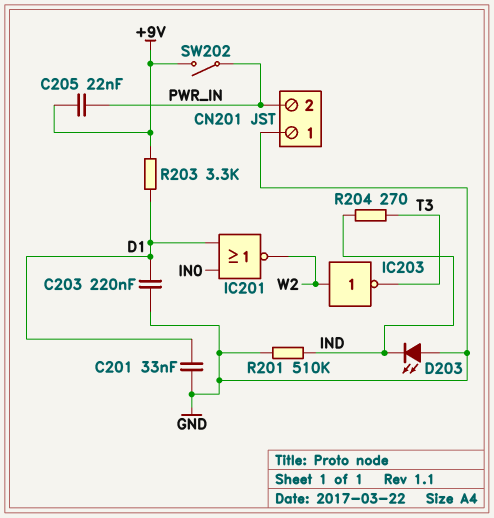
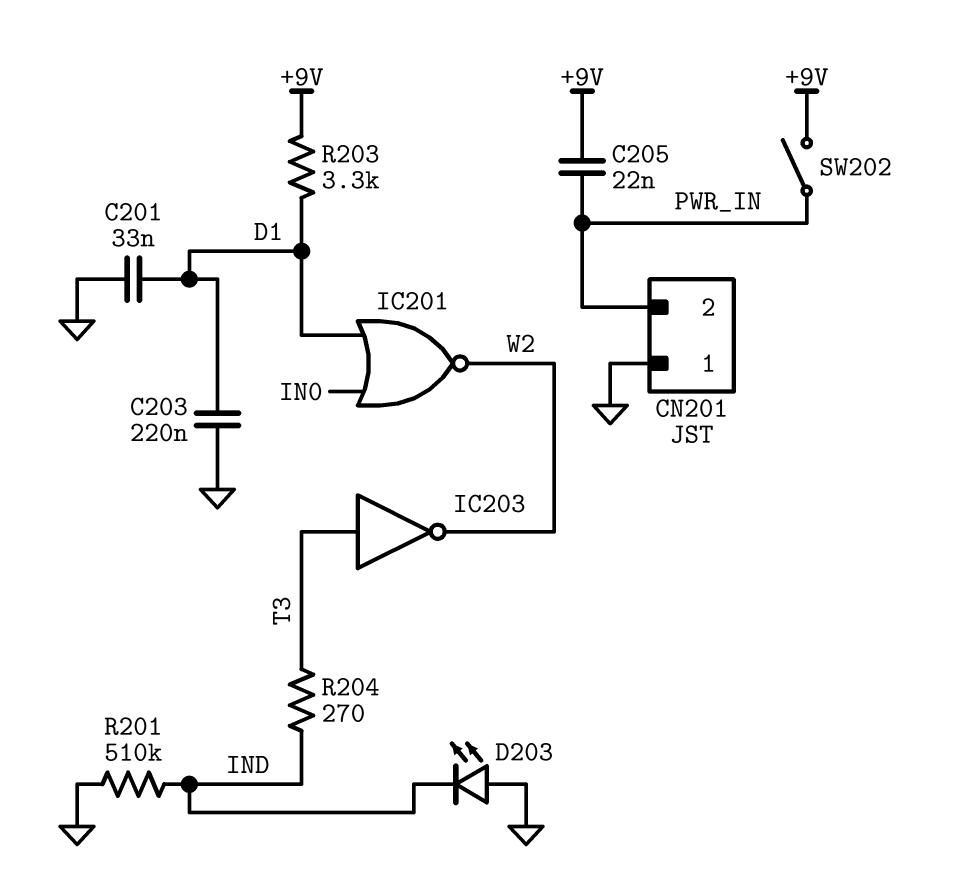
IC203: NOT (in W2, out T3) -> NOT (in T3, out W2)

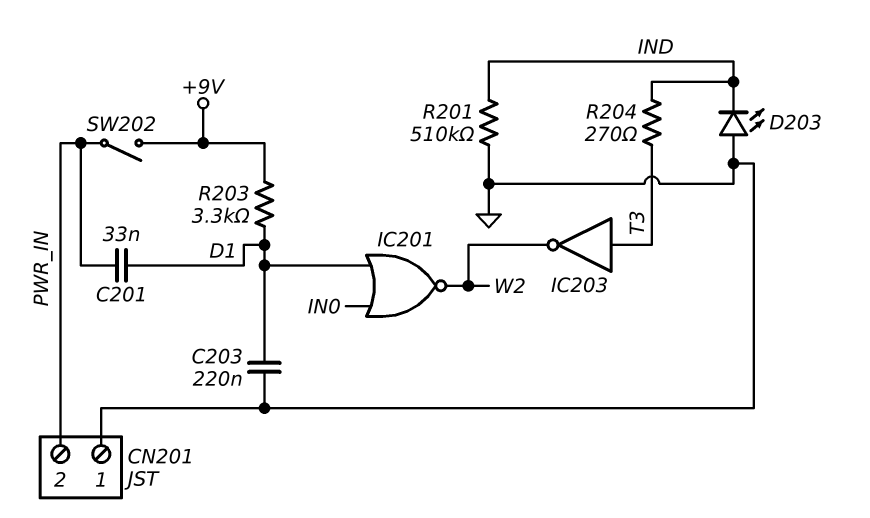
C201: 33nF (D1, GND) -> 33nF (D1, PWR_IN)
C205: 22nF (+9V, PWR_IN) -> none

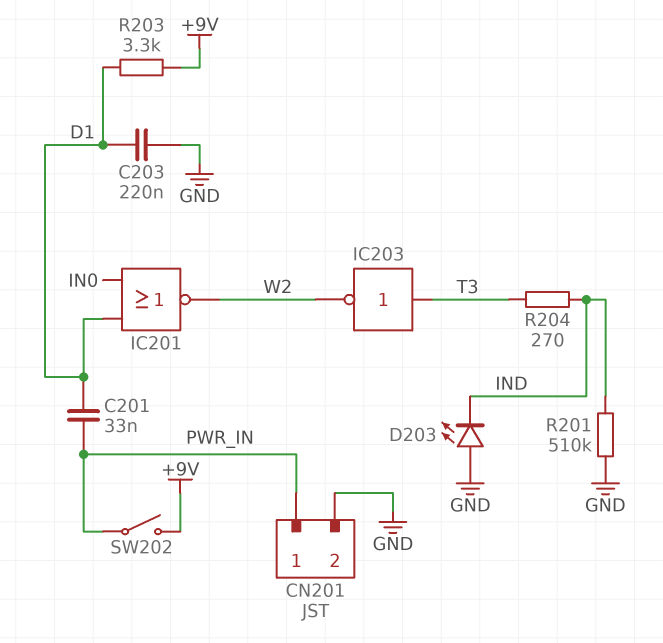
CN201 pin 1: GND -> PWR_IN
CN201 pin 2: PWR_IN -> GND

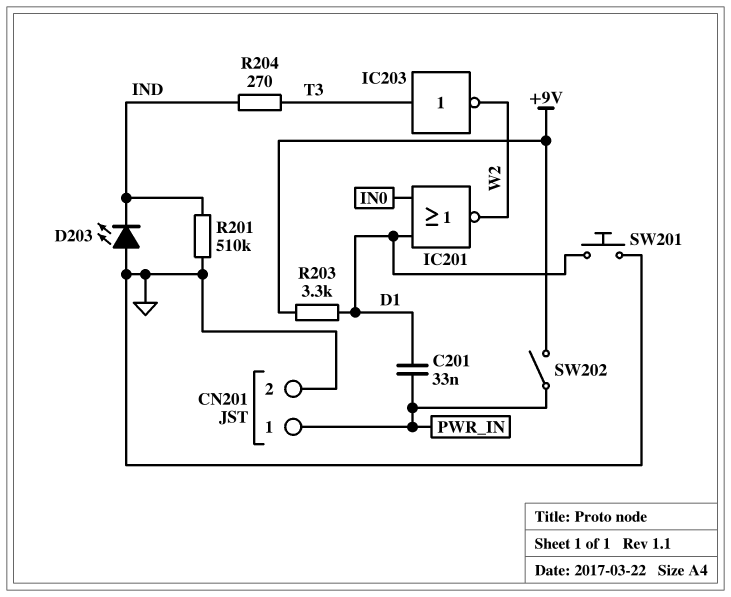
C203: 220nF (D1, GND) -> none
SW201: none -> button (D1, GND)

